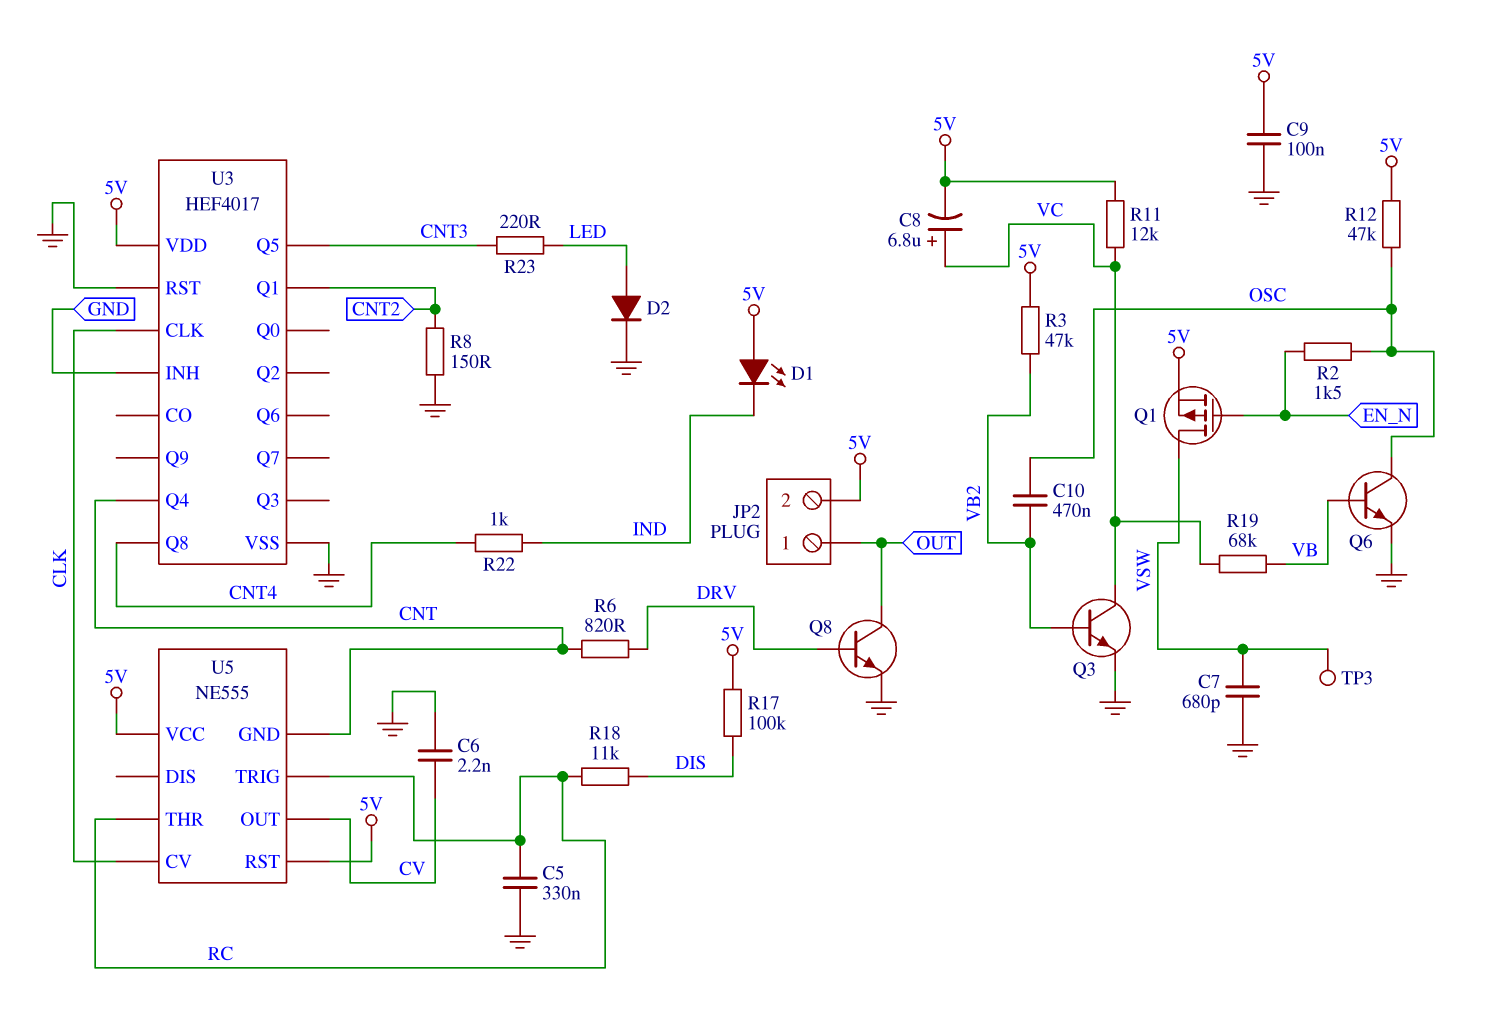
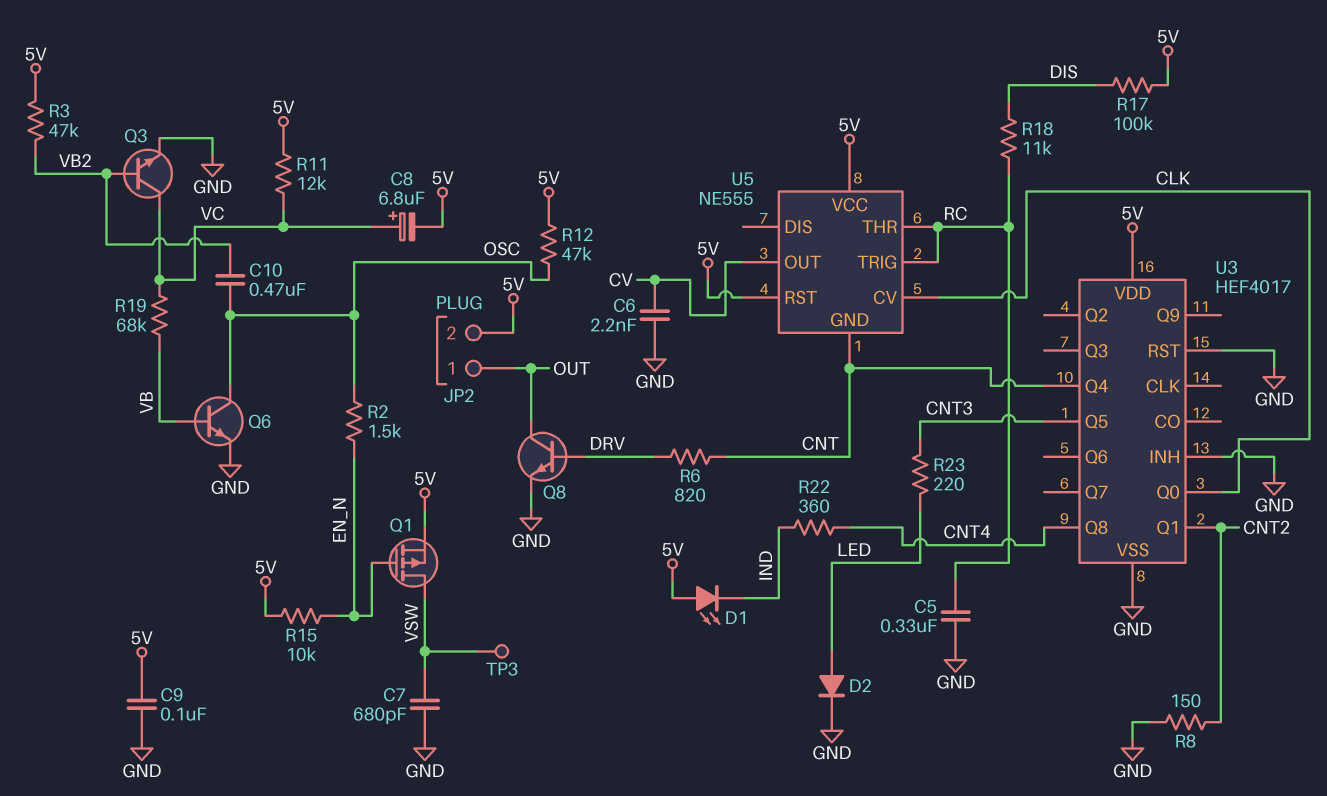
R15: none -> 10k (5V, EN_N)
R22: 1k (CNT4, IND) -> 360 (CNT4, IND)
U3 pin CLK: CLK -> none
U3 pin Q0: none -> CLK

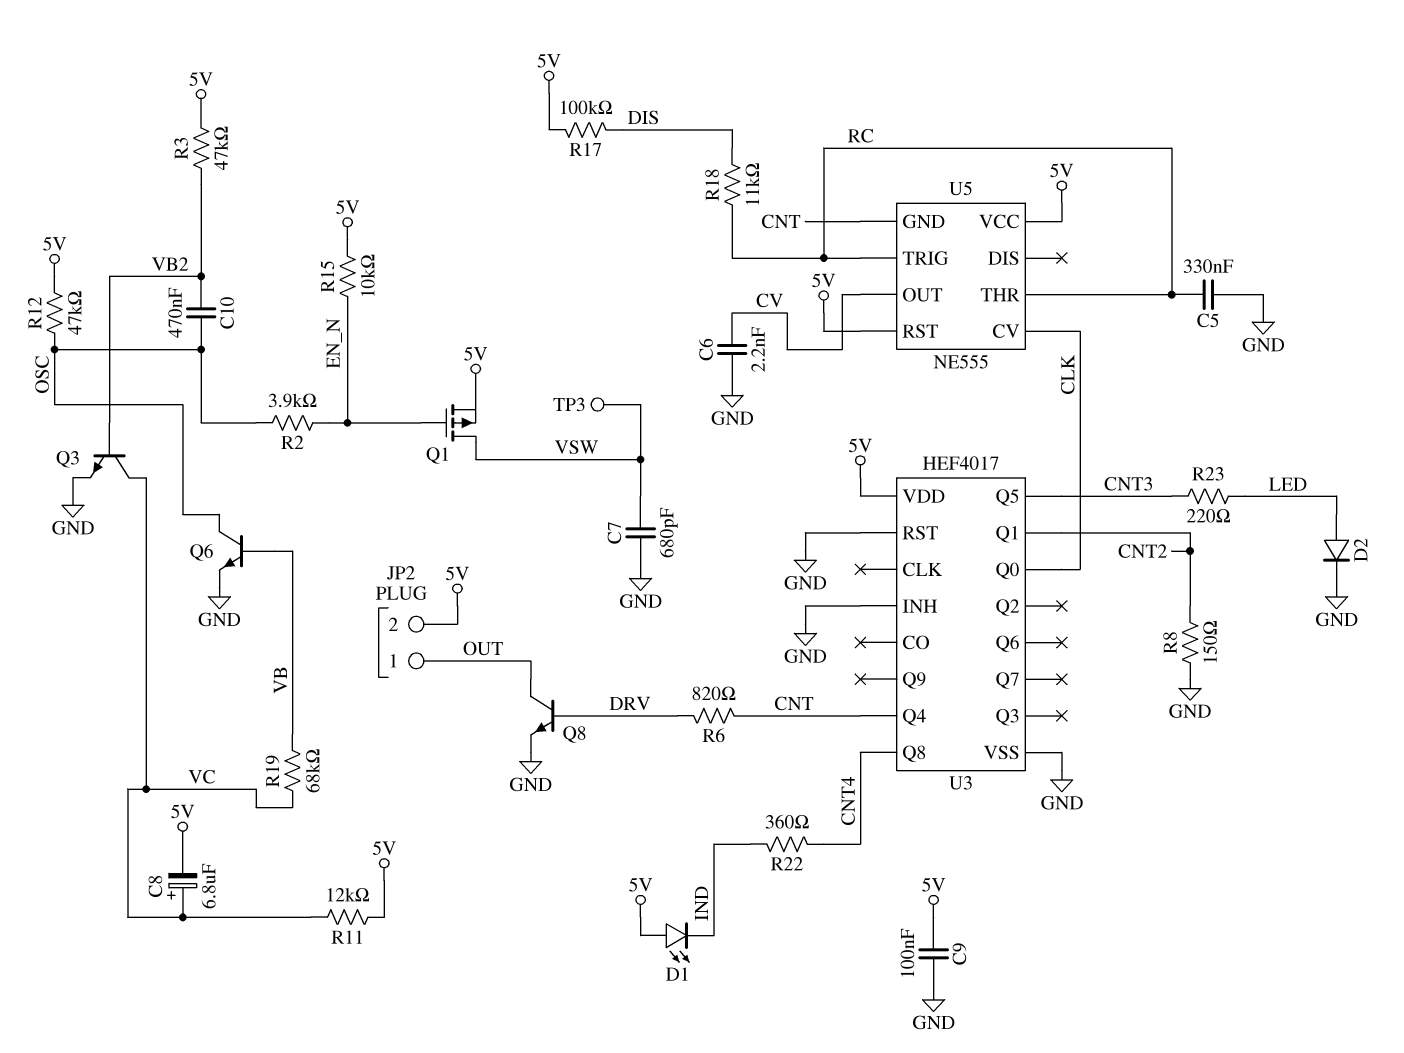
R2: 1.5k (EN_N, OSC) -> 3.9k (EN_N, OSC)

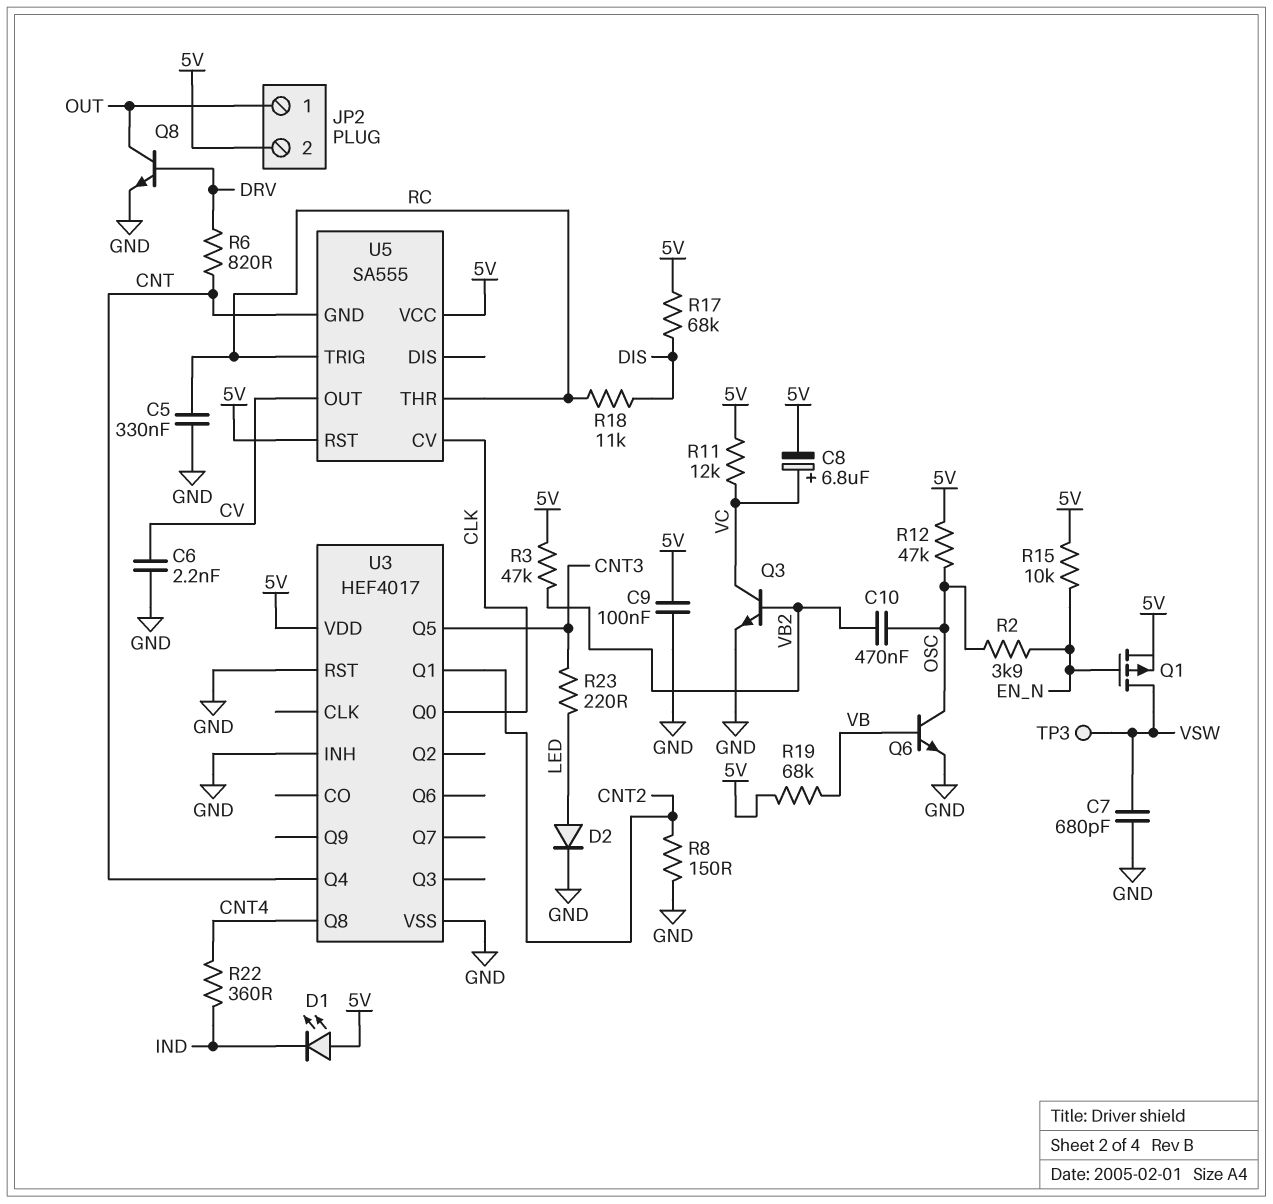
R17: 100k (5V, DIS) -> 68k (5V, DIS)
R19: 68k (VB, VC) -> 68k (5V, VB)
U5: NE555 -> SA555

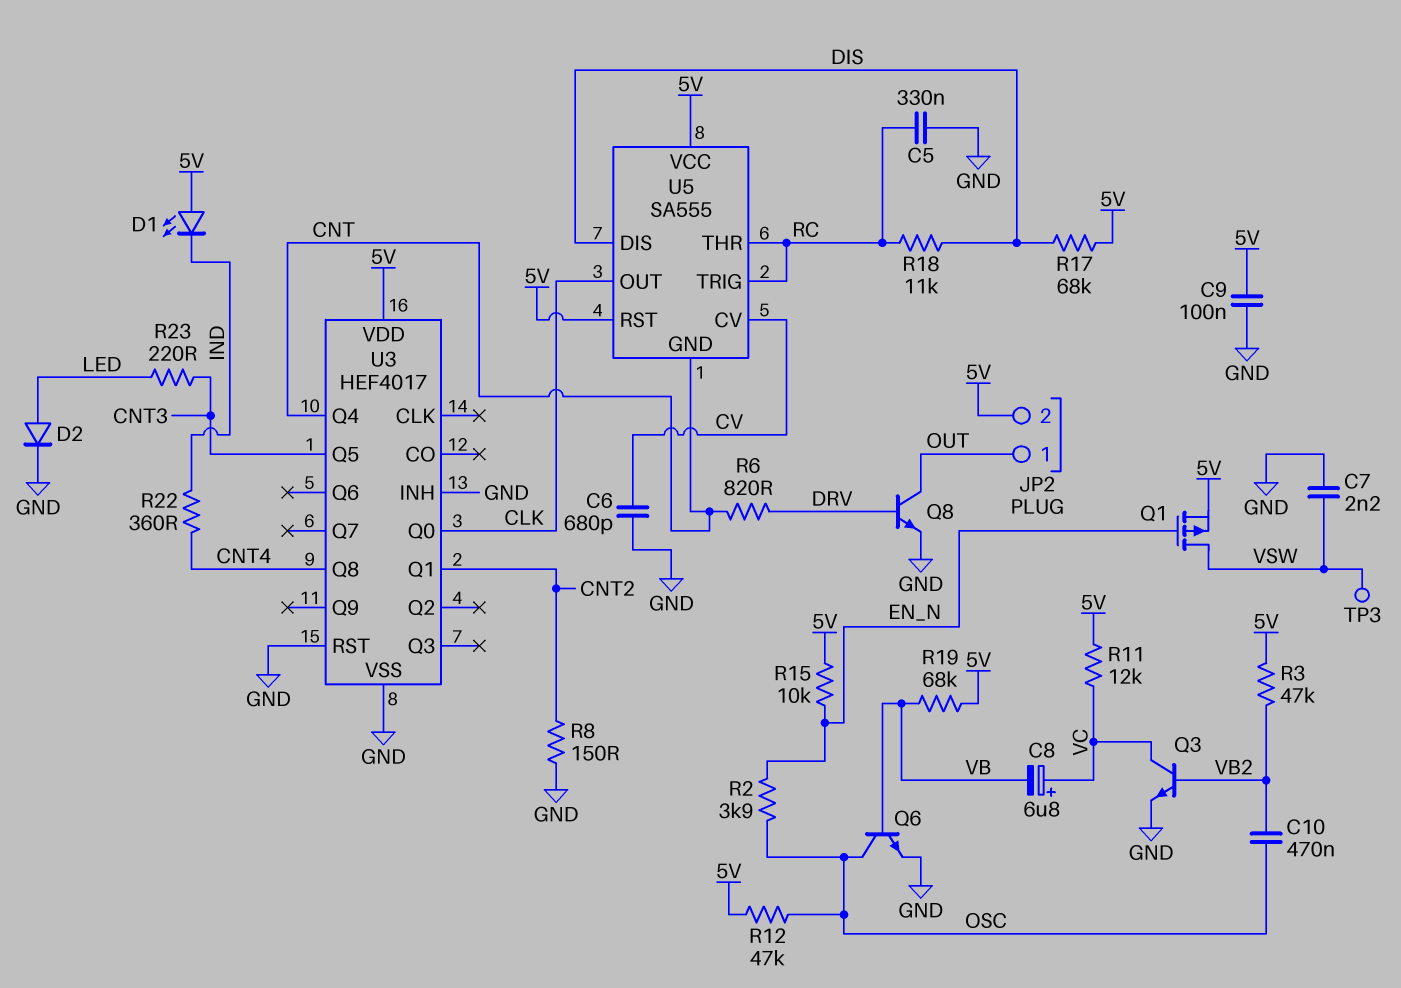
C6: 2.2nF (CV, GND) -> 680pF (CV, GND)
C7: 680pF (GND, VSW) -> 2.2nF (GND, VSW)
C8: 6.8uF (plus VC, minus 5V) -> 6.8uF (plus VC, minus VB)
U5 pin CV: CLK -> CV
U5 pin DIS: none -> DIS
U5 pin OUT: CV -> CLK

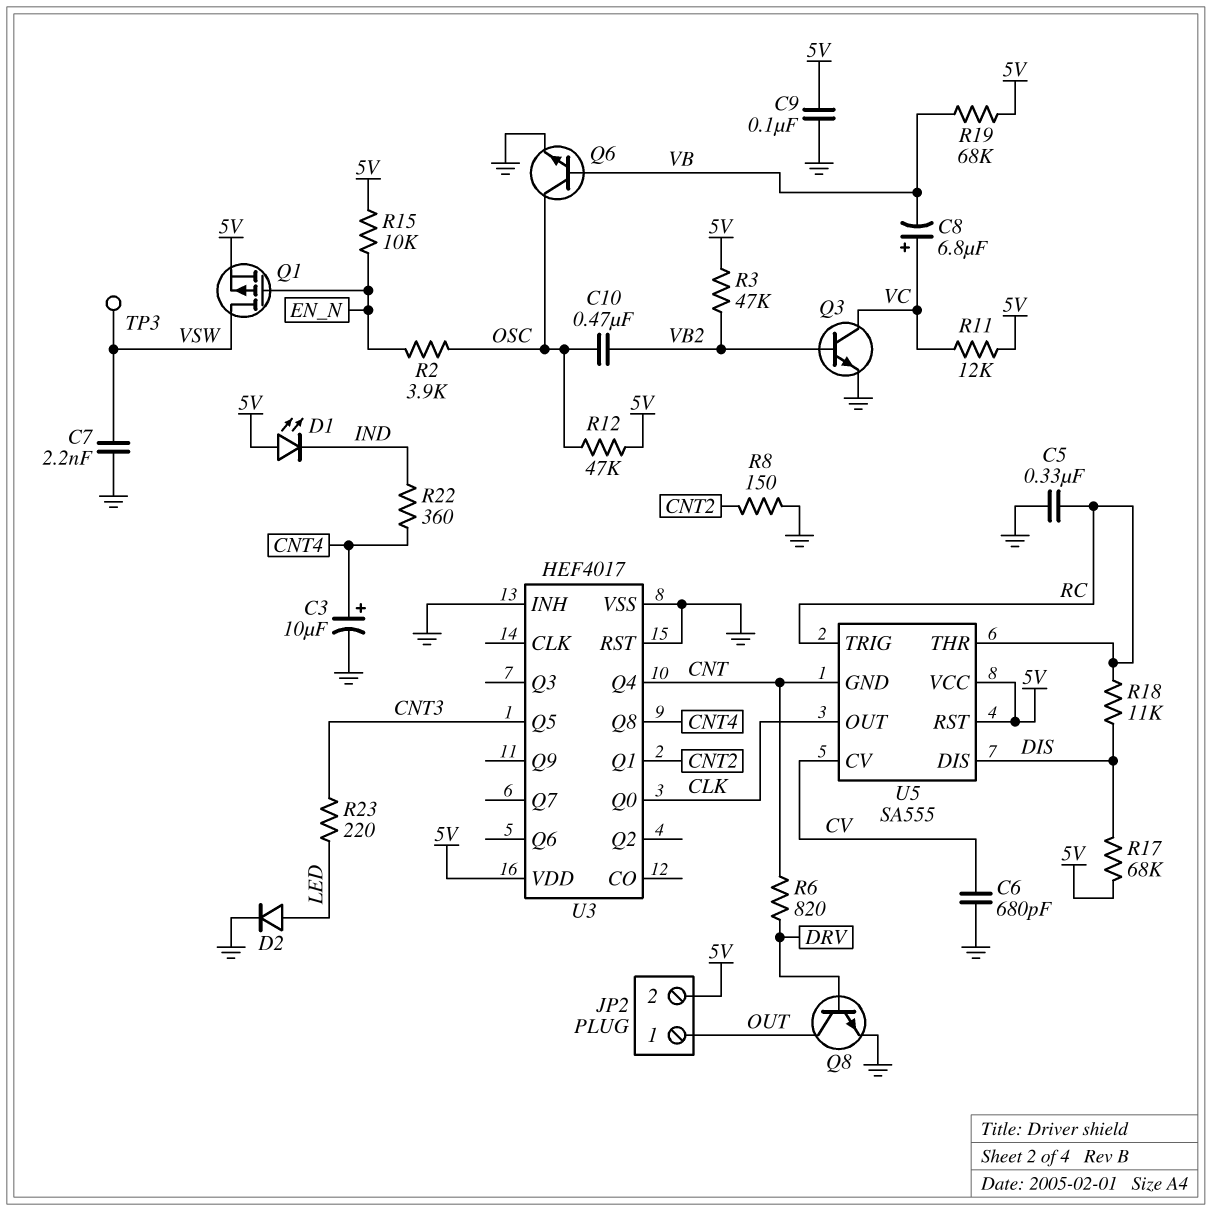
C3: none -> 10uF (plus CNT4, minus GND)

